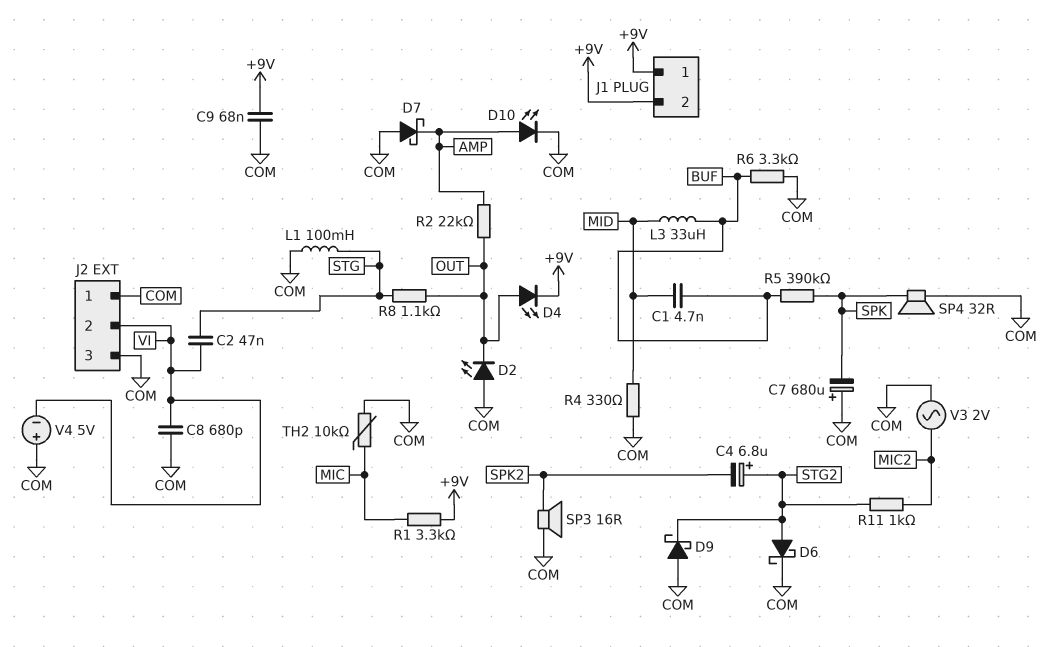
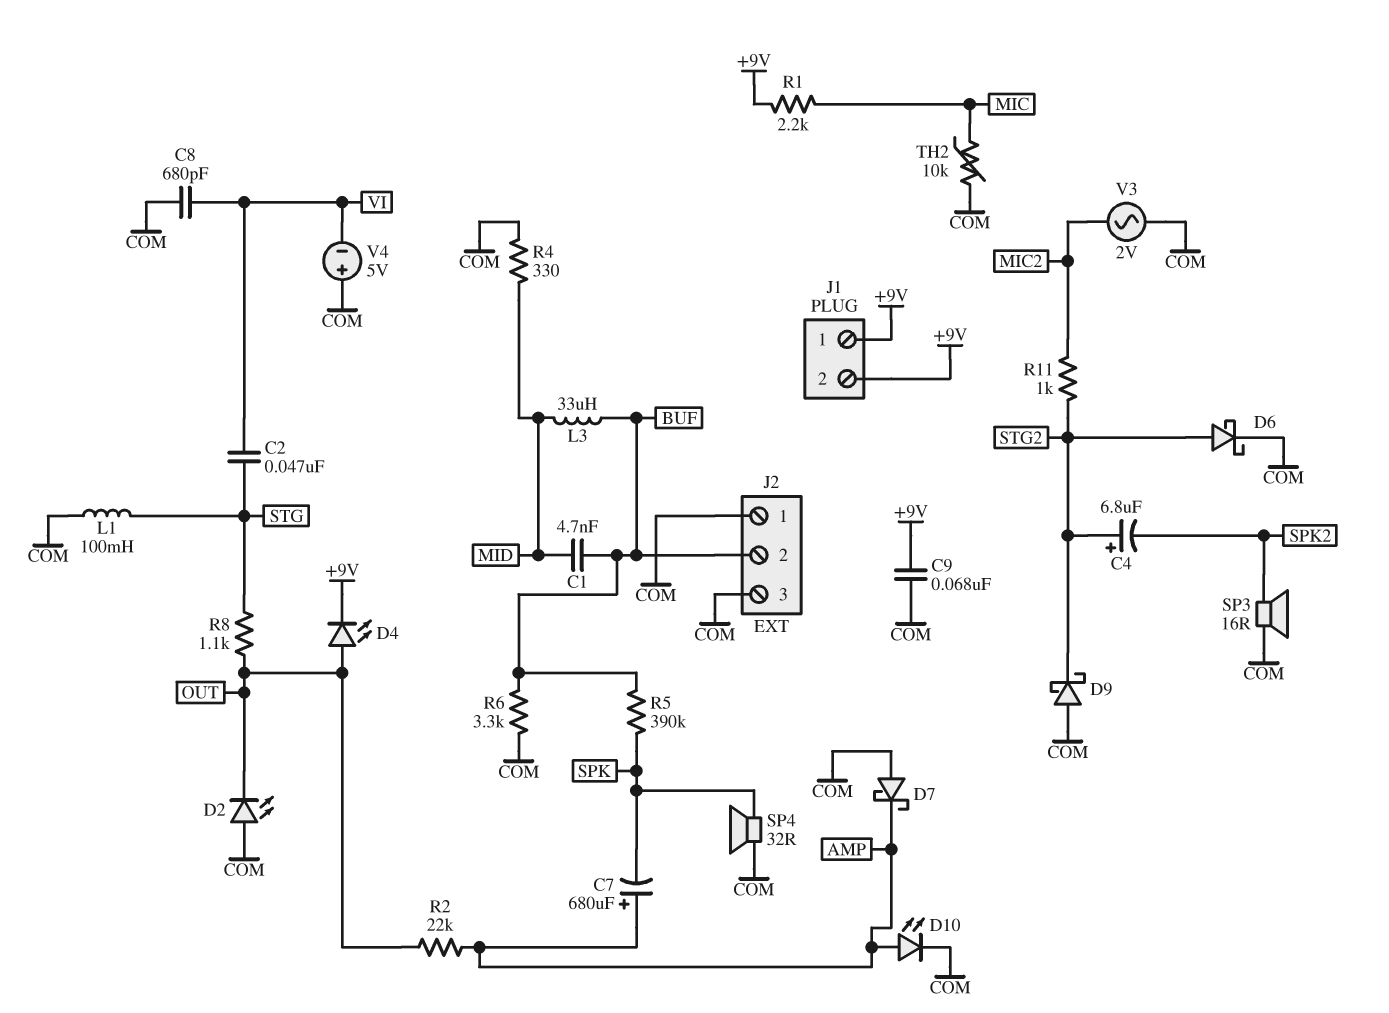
C7: 680uF (plus COM, minus SPK) -> 680uF (plus AMP, minus SPK)
J2 pin 2: VI -> BUF
R1: 3.3k (+9V, MIC) -> 2.2k (+9V, MIC)

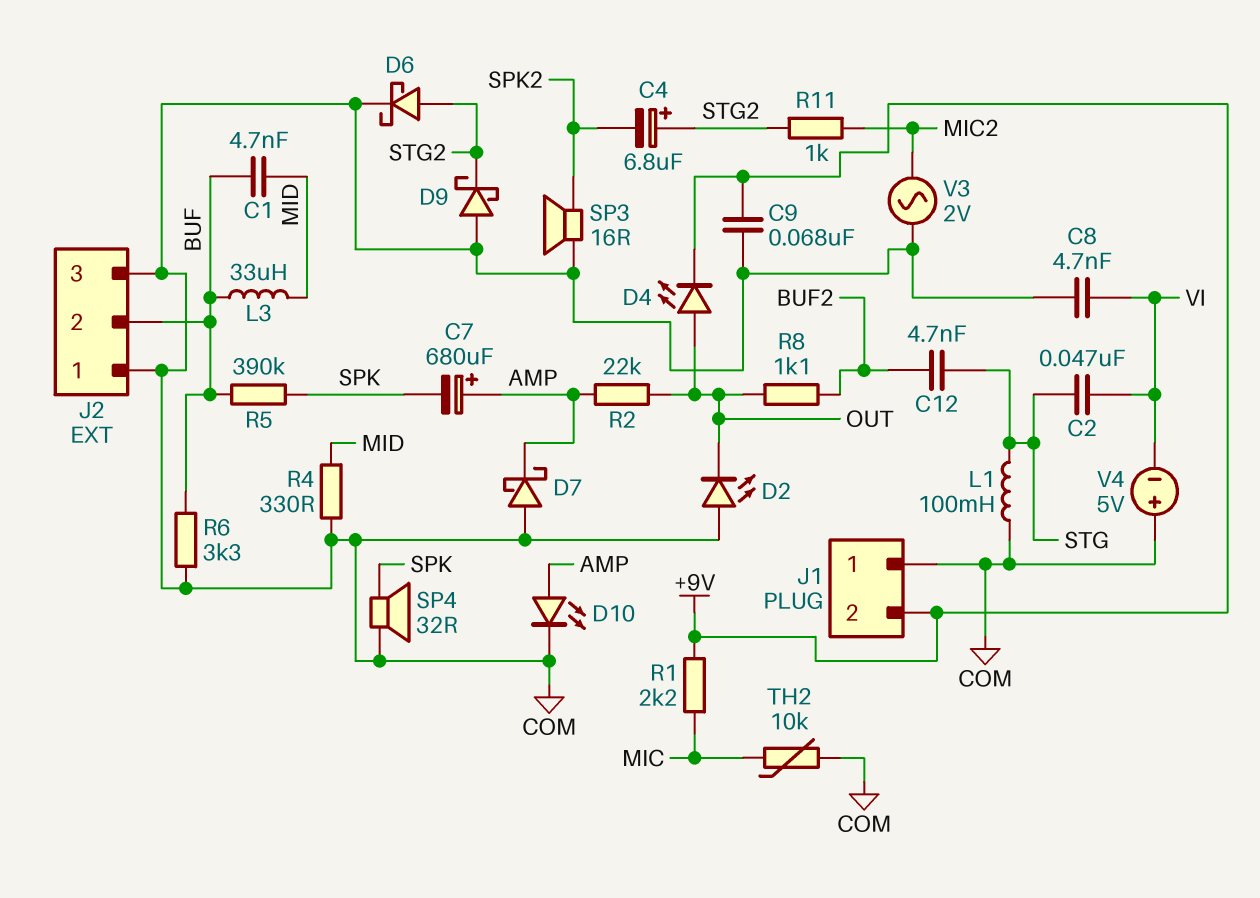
C8: 680pF (COM, VI) -> 4.7nF (COM, VI)
C12: none -> 4.7nF (BUF2, STG)
J1 pin 1: +9V -> COM
R8: 1.1k (OUT, STG) -> 1.1k (BUF2, OUT)

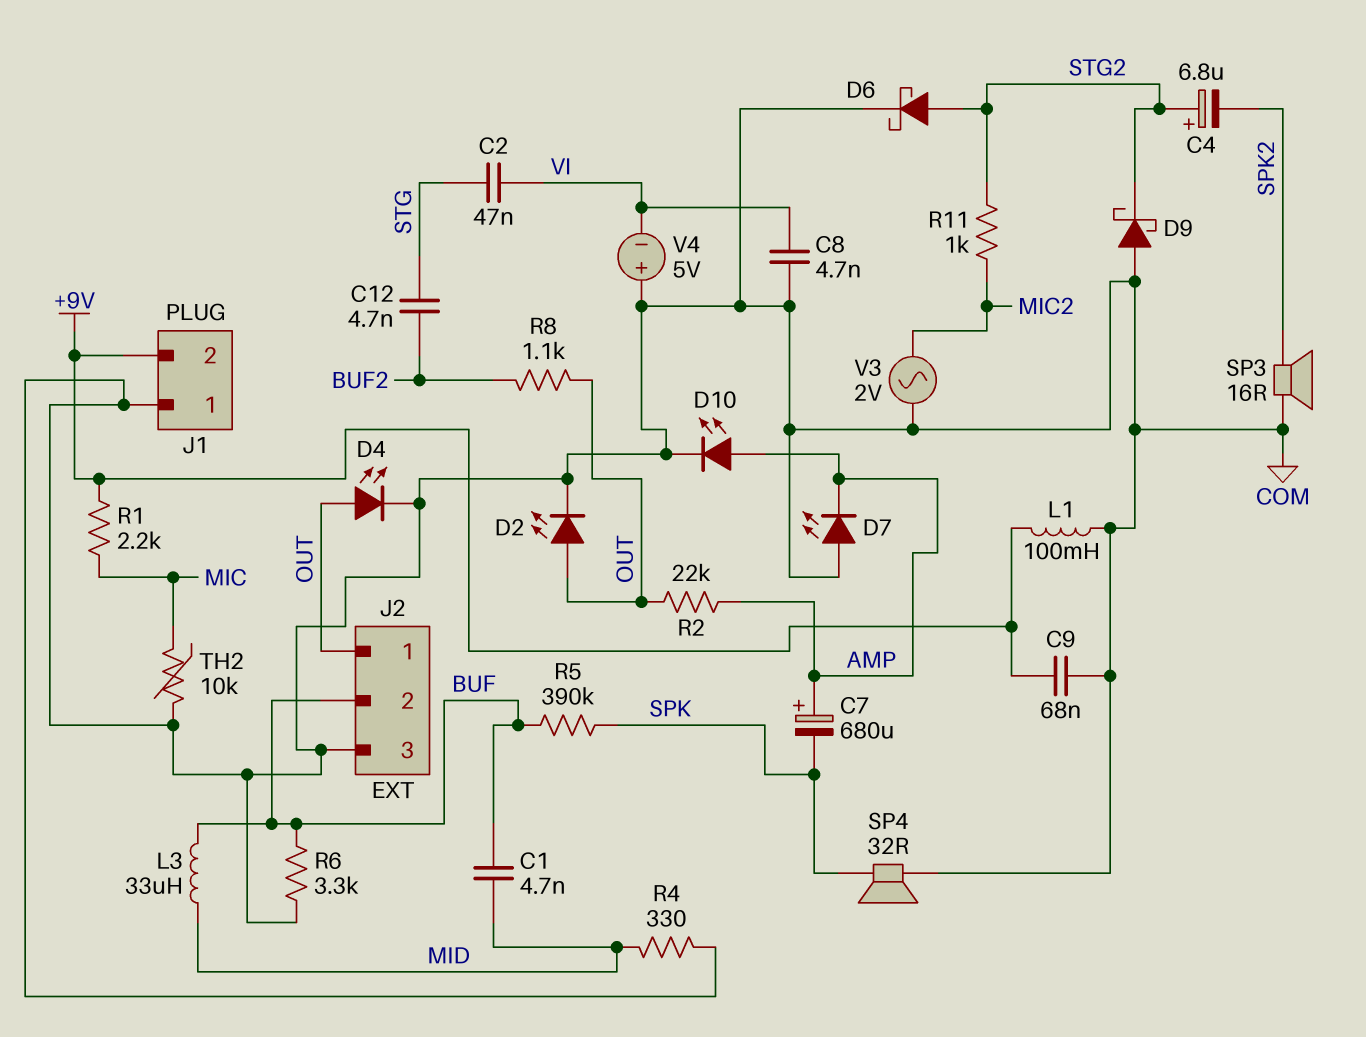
D2: LED (A COM, K OUT) -> LED (A OUT, K COM)
D4: LED (A OUT, K +9V) -> LED (A OUT, K COM)
D7: schottky (A COM, K AMP) -> LED (A COM, K AMP)
J2 pin 1: COM -> OUT
L1: 100mH (COM, STG) -> 100mH (+9V, COM)

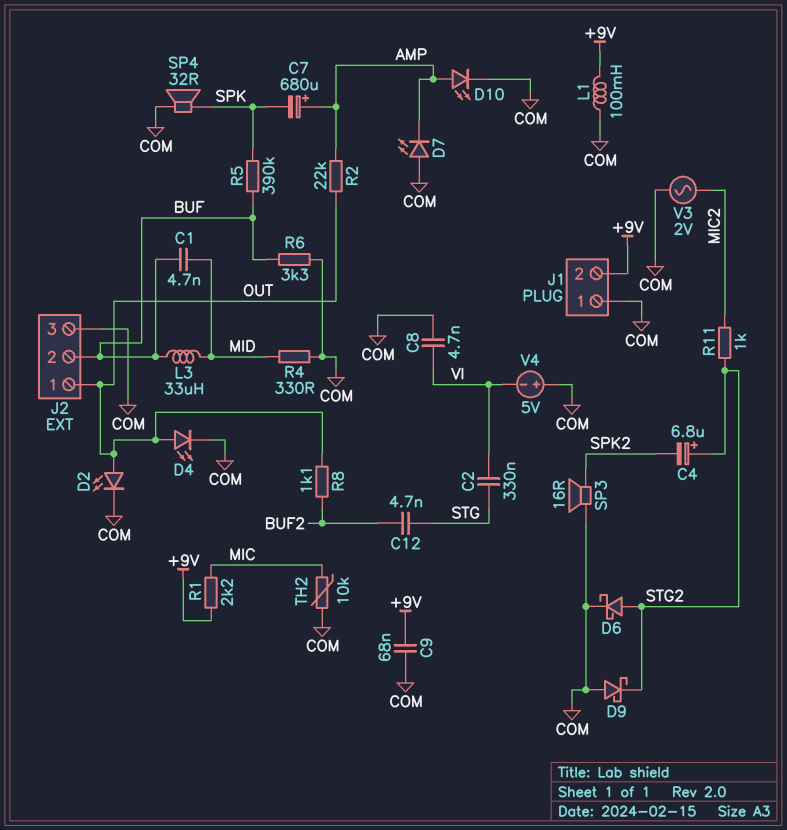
C2: 47nF (STG, VI) -> 330nF (STG, VI)

